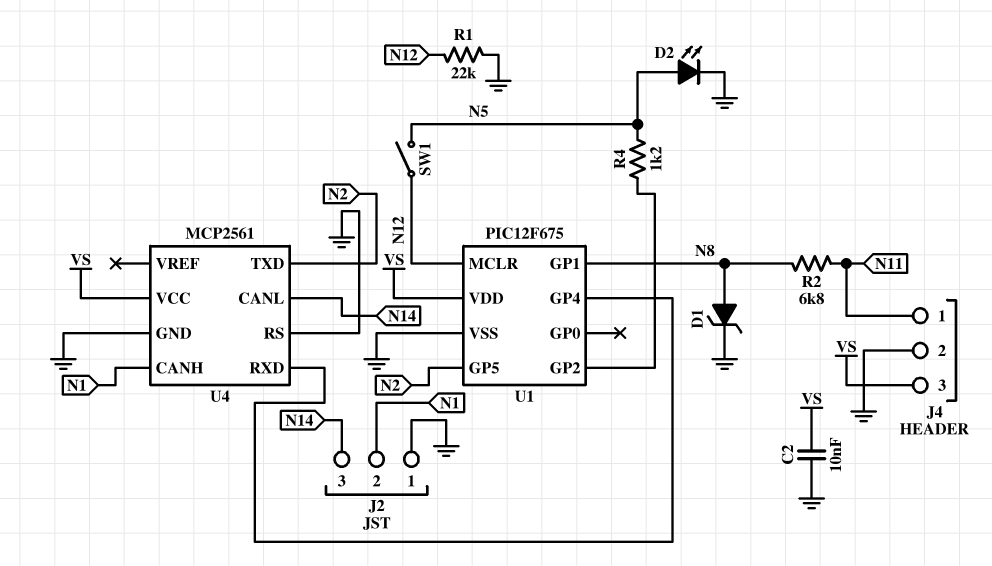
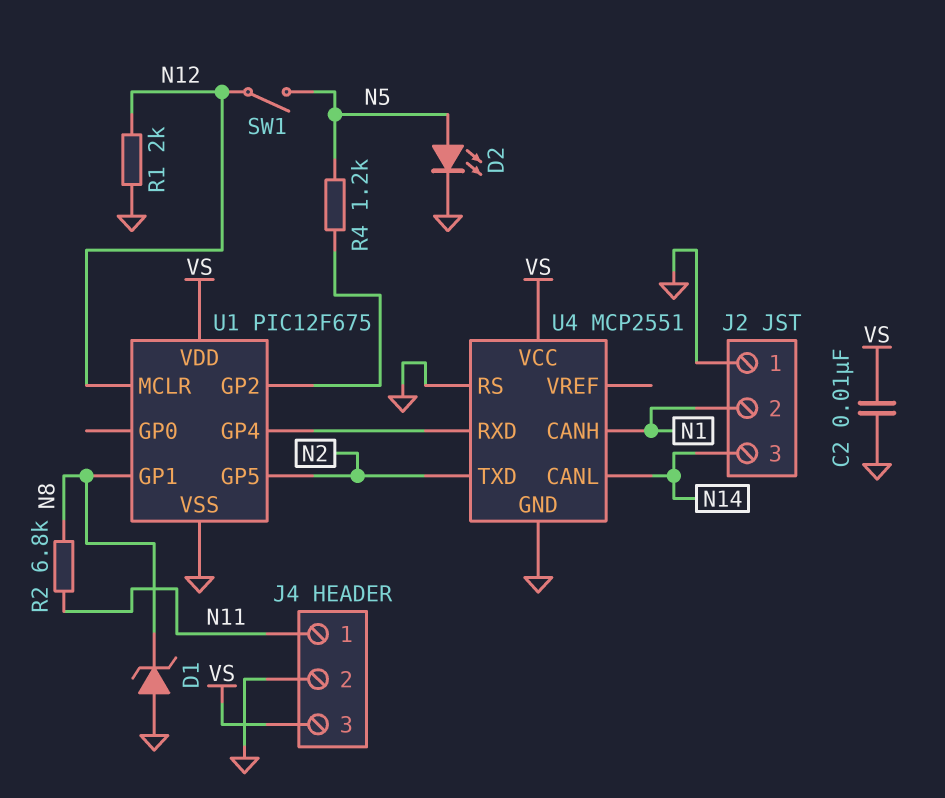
D1: zener (A N8, K GND) -> zener (A GND, K N8)
R1: 22k (GND, N12) -> 2k (GND, N12)
U4: MCP2561 -> MCP2551

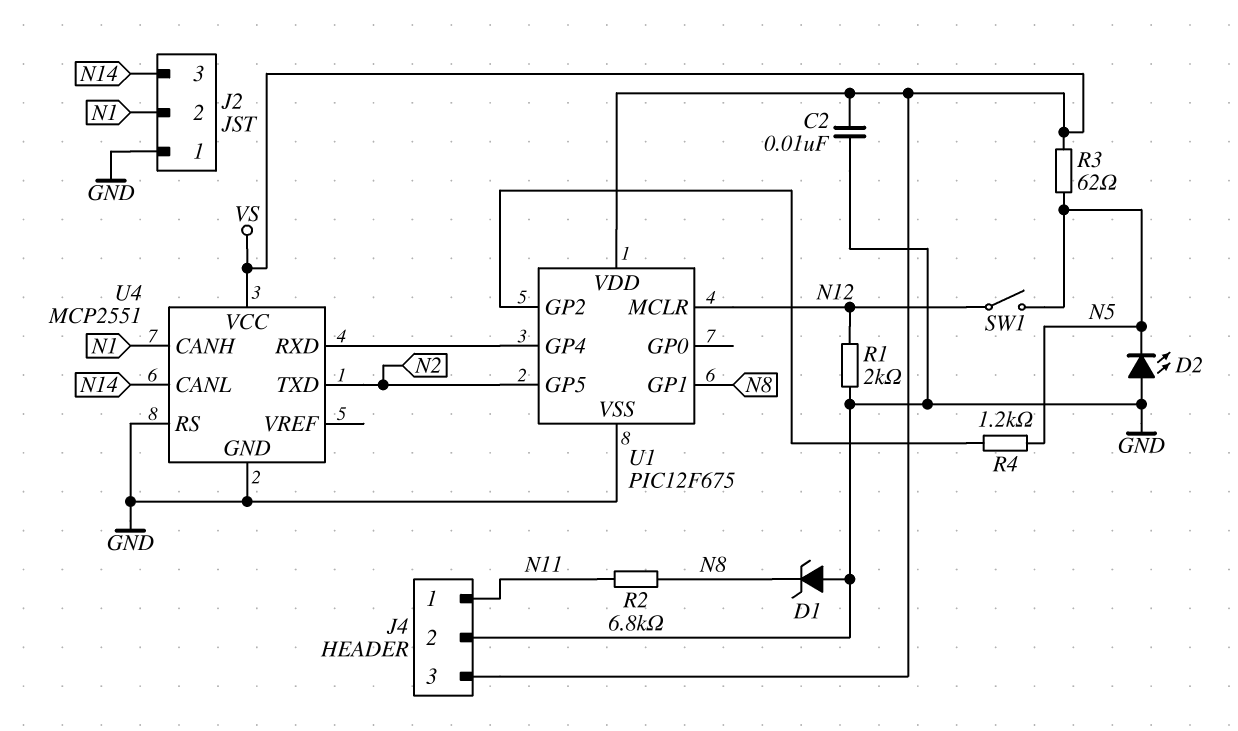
D2: LED (A N5, K GND) -> LED (A GND, K N5)
R3: none -> 62 (N5, VS)

